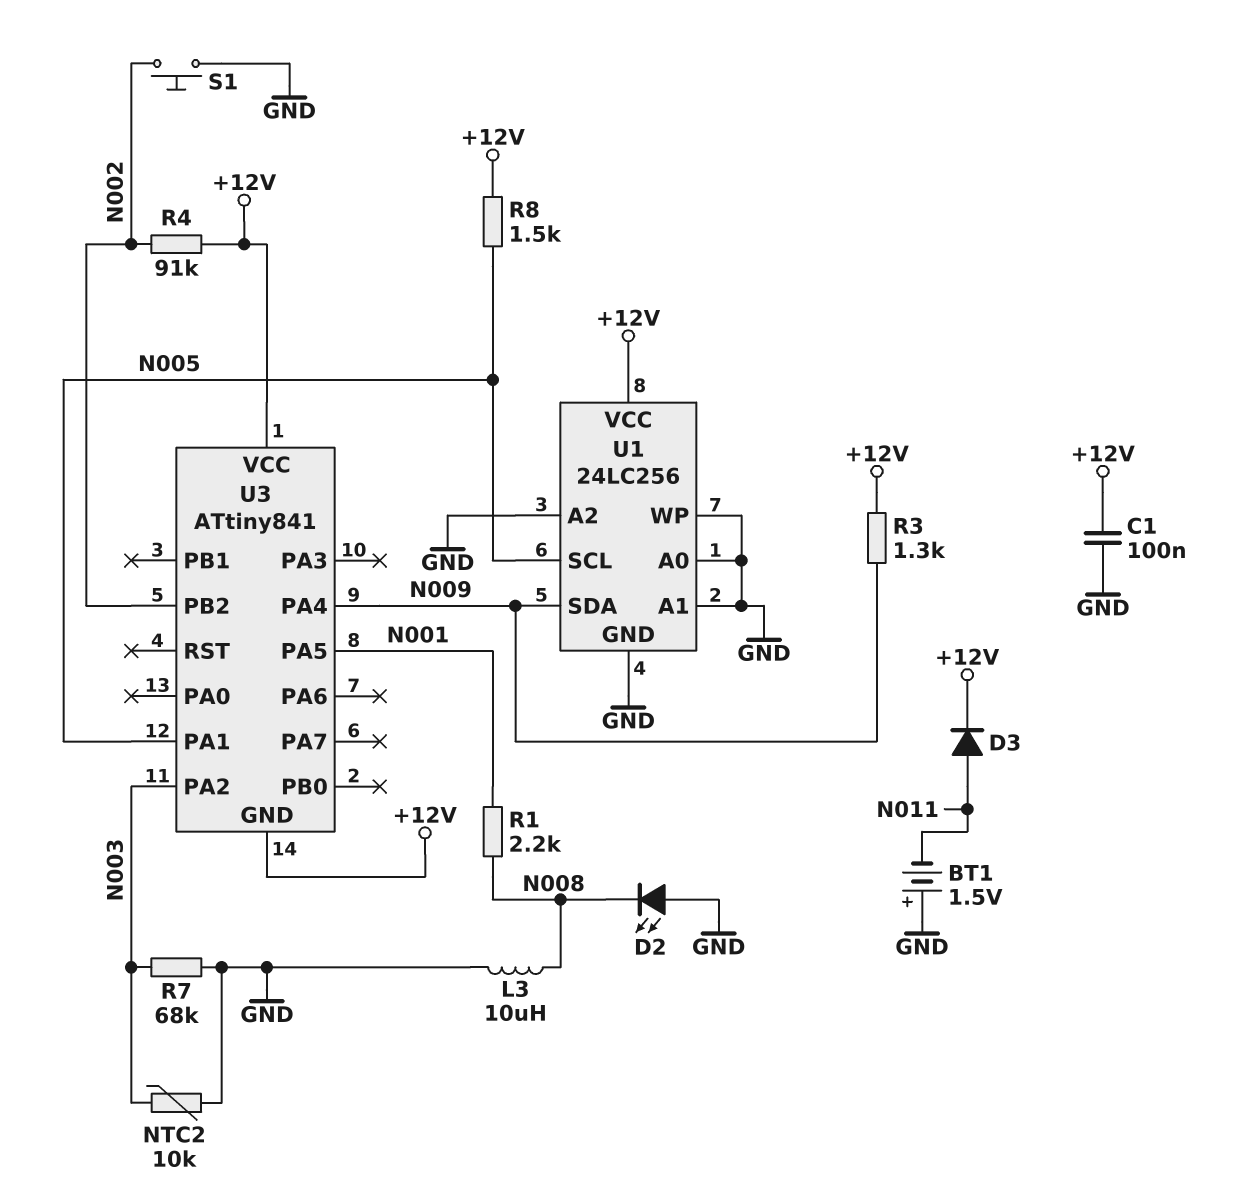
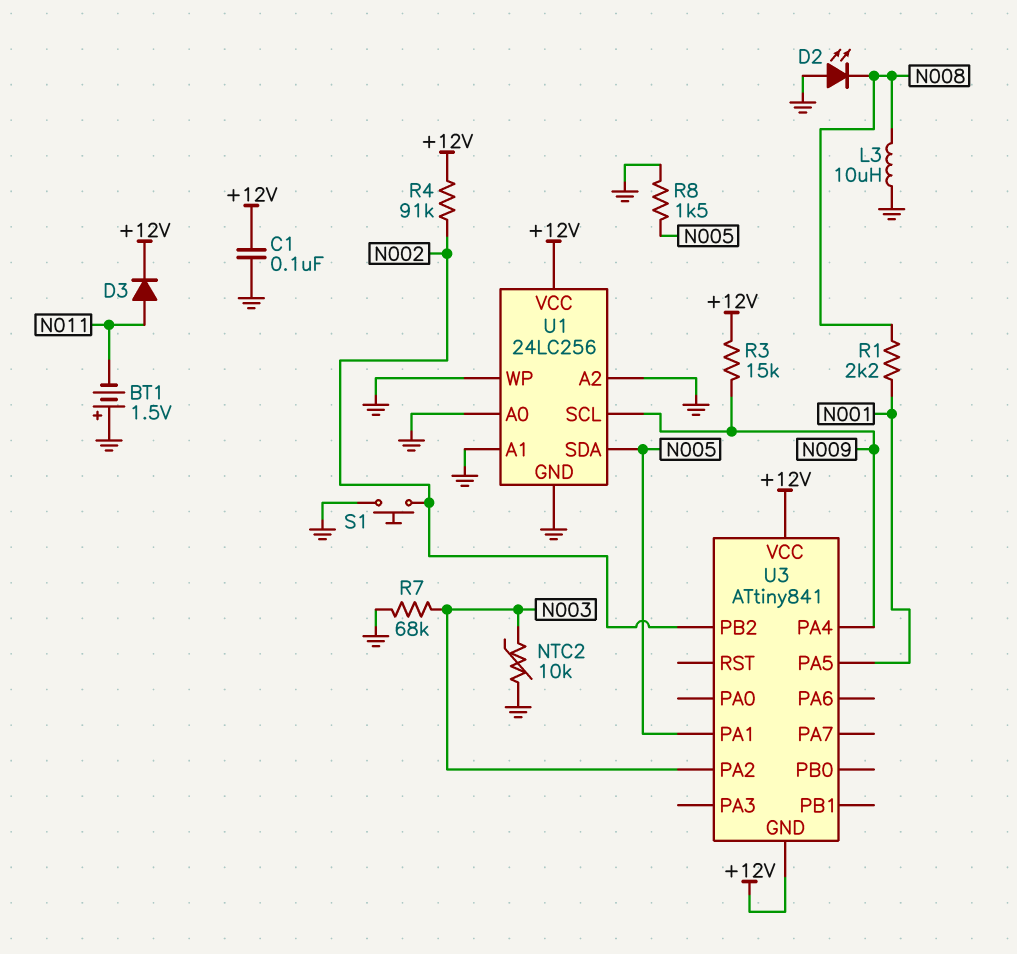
R3: 1.3k (+12V, N009) -> 15k (+12V, N009)
R8: 1.5k (+12V, N005) -> 1.5k (GND, N005)
U1 pin SCL: N005 -> N009
U1 pin SDA: N009 -> N005

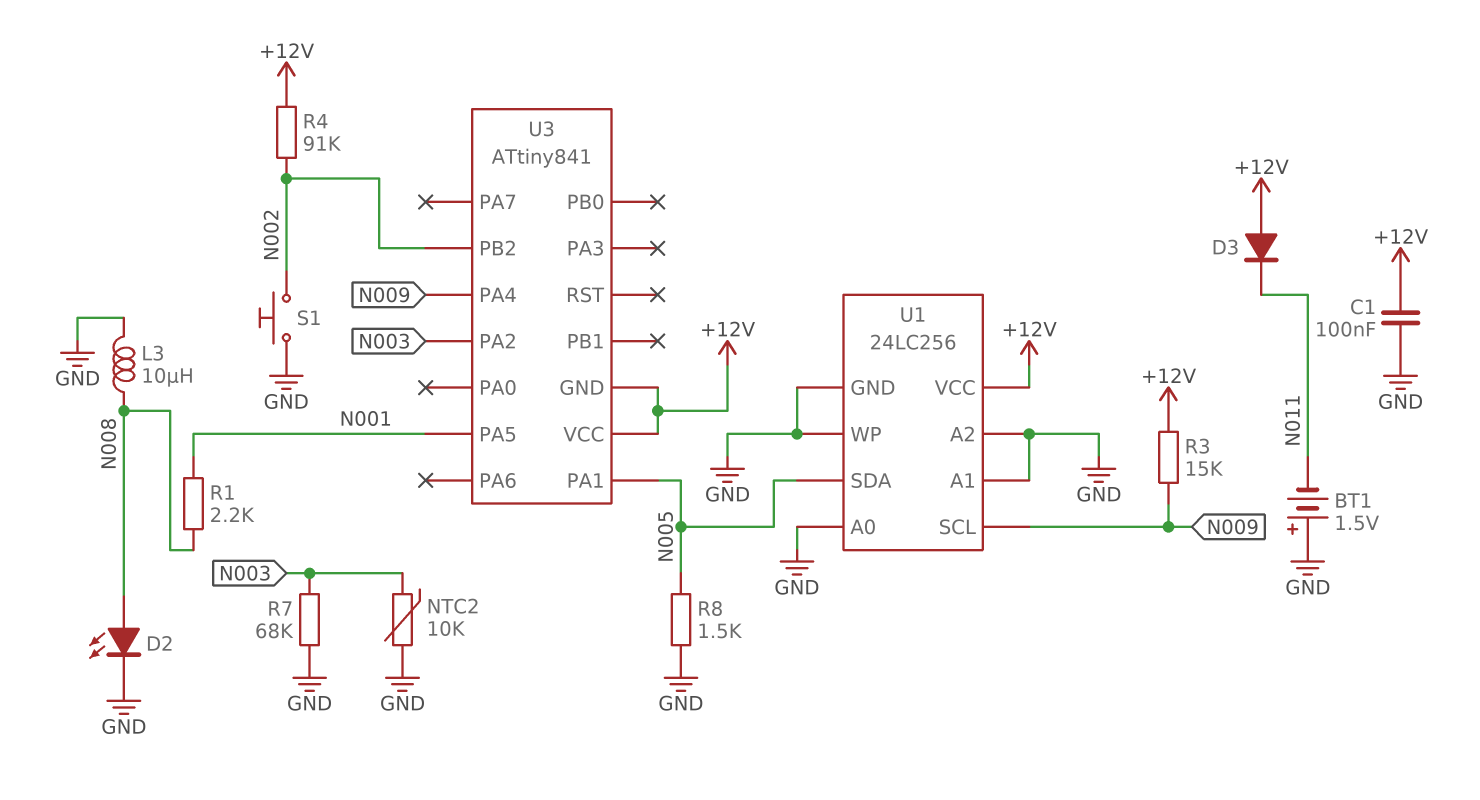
D2: LED (A GND, K N008) -> LED (A N008, K GND)
D3: diode (A N011, K +12V) -> diode (A +12V, K N011)

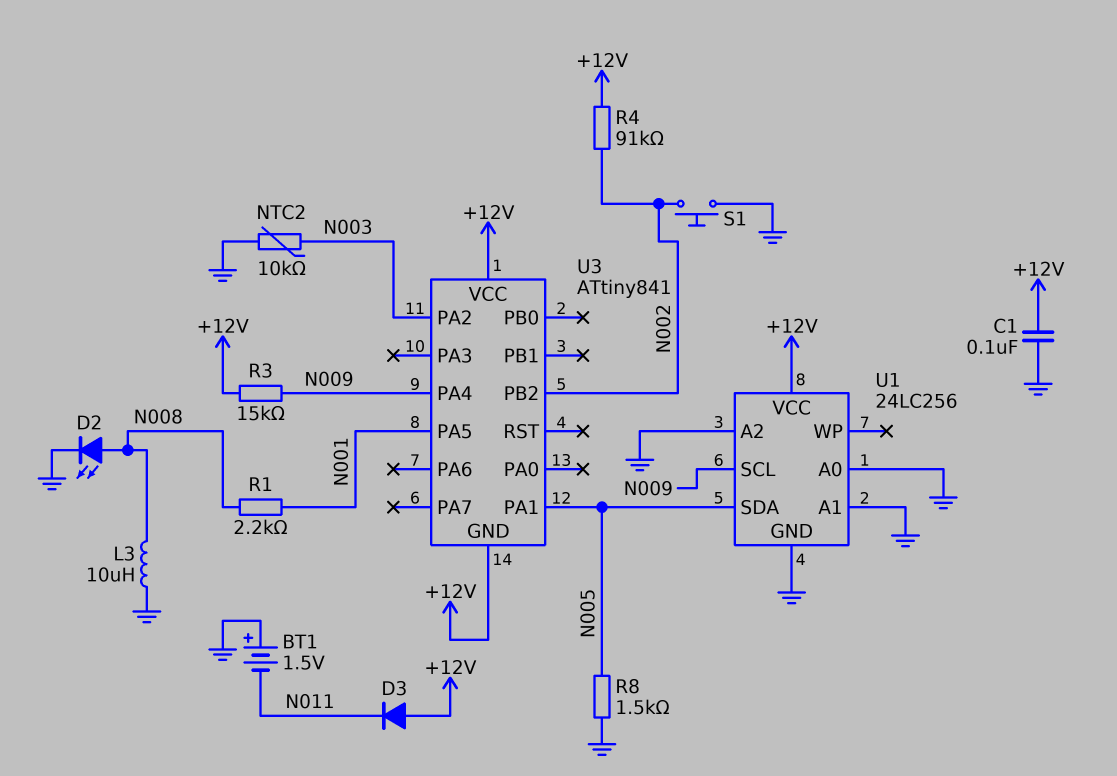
R7: 68k (GND, N003) -> none
U1 pin WP: GND -> none

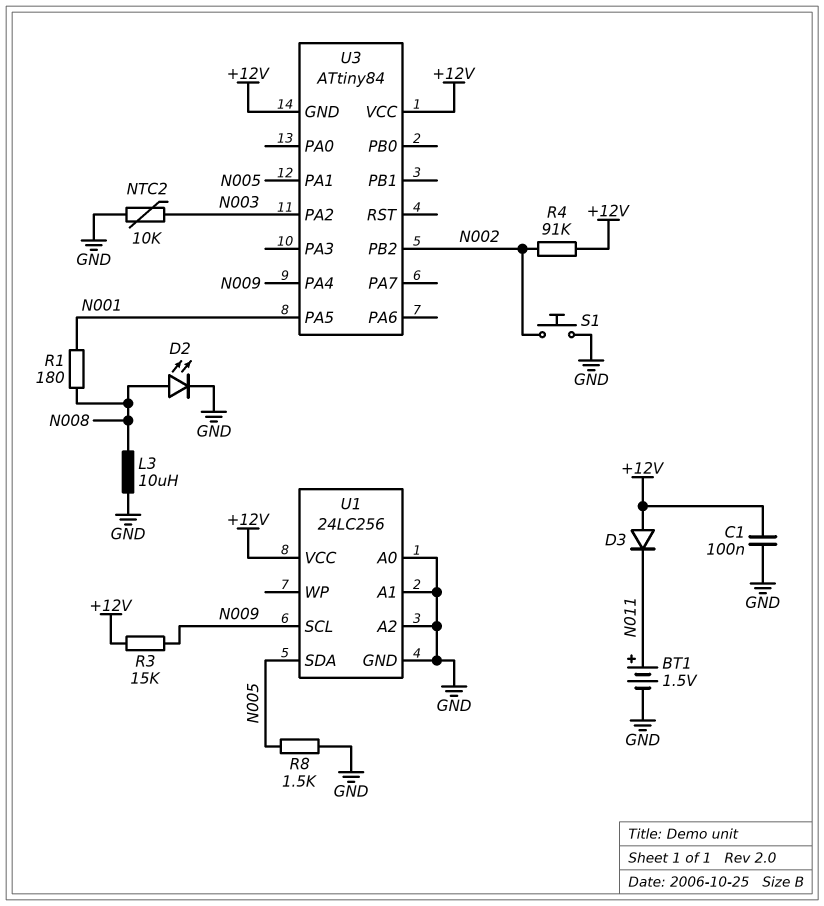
BT1: 1.5V (plus GND, minus N011) -> 1.5V (plus N011, minus GND)
R1: 2.2k (N001, N008) -> 180 (N001, N008)
U3: ATtiny841 -> ATtiny84

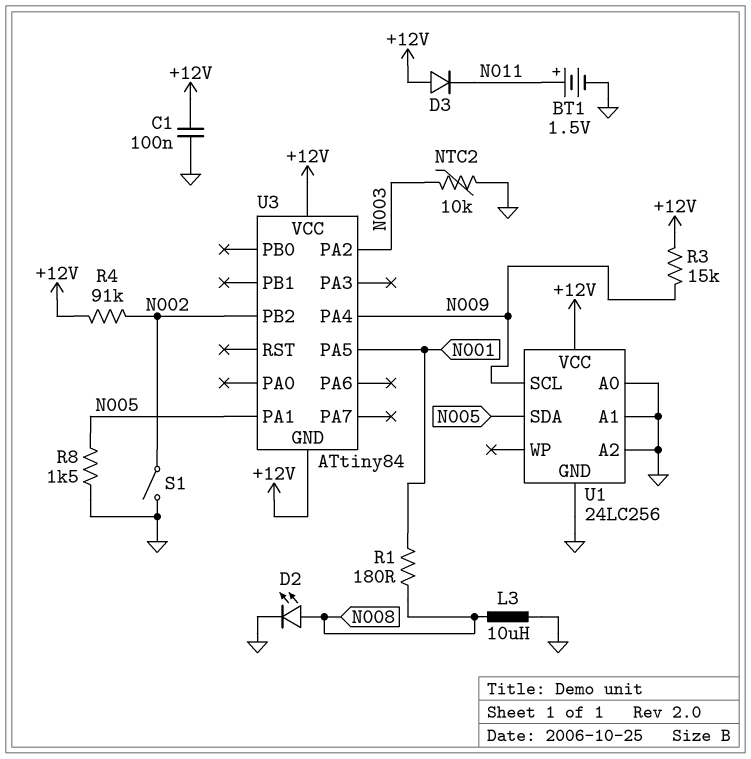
S1: button (GND, N002) -> switch (GND, N002)

